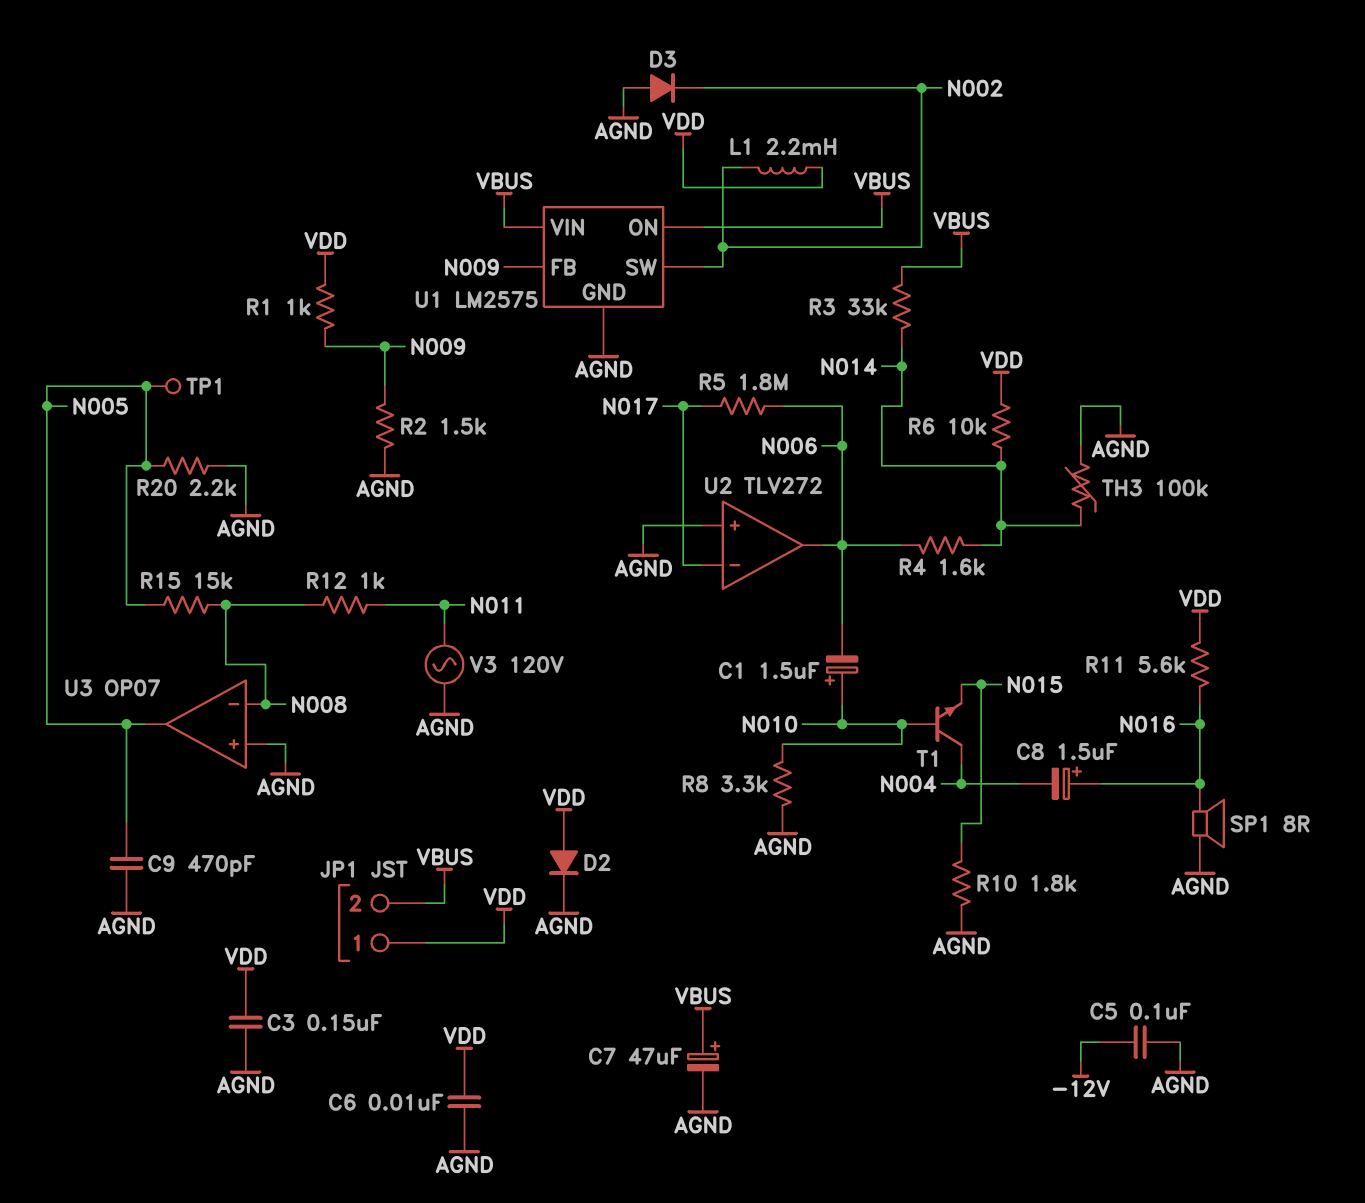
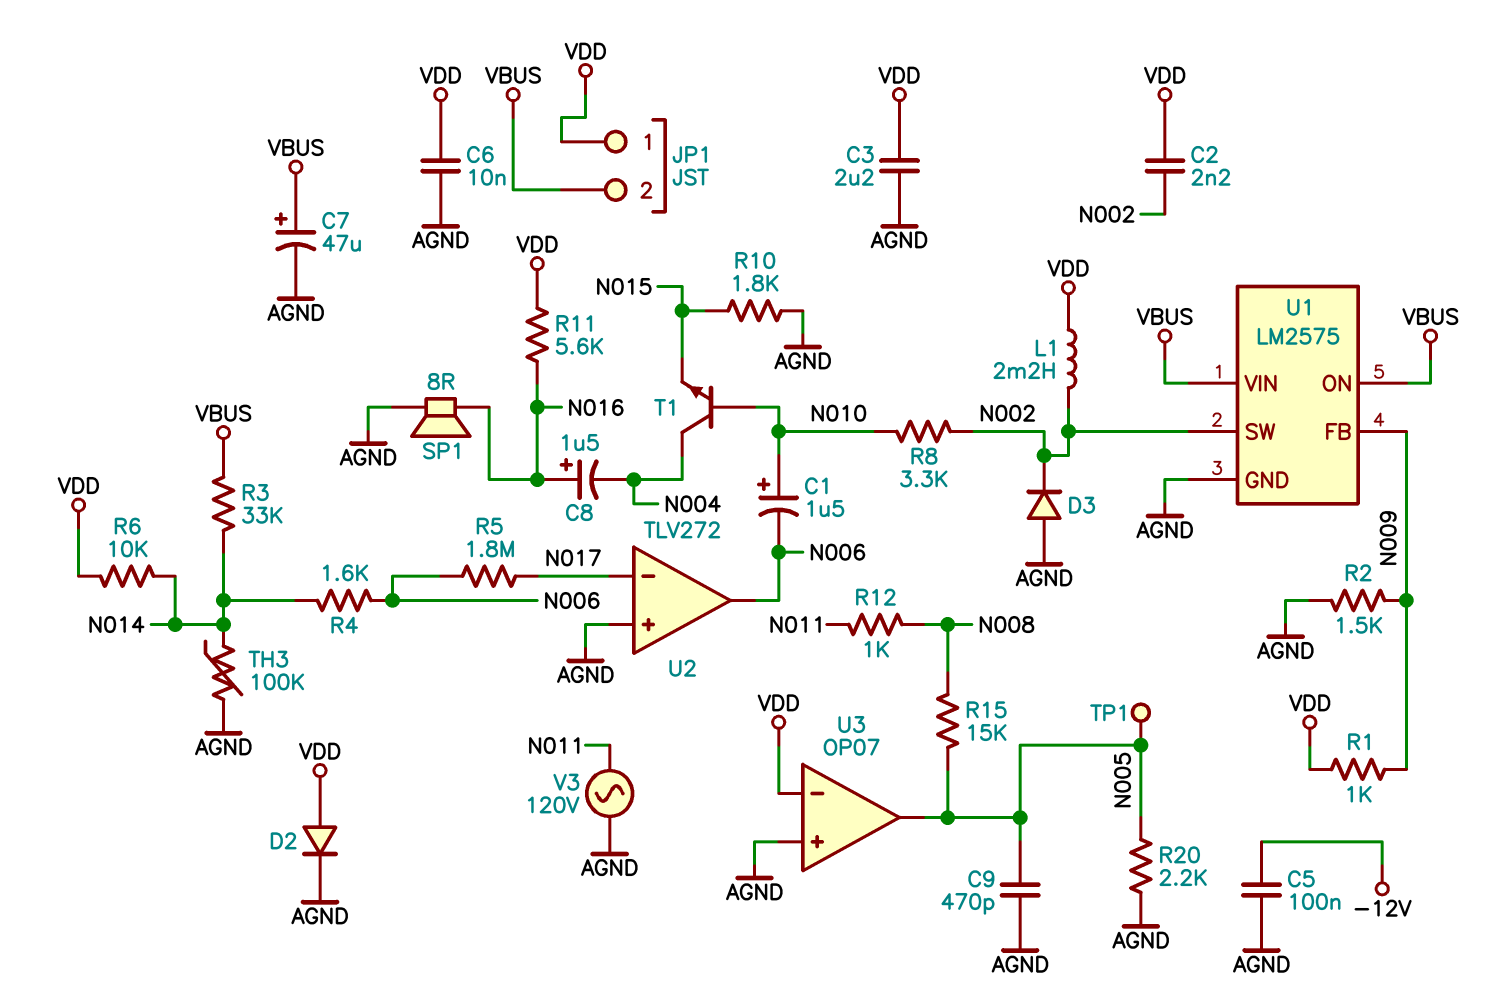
C2: none -> 2.2nF (N002, VDD)
C3: 150nF (AGND, VDD) -> 2.2uF (AGND, VDD)
R8: 3.3k (AGND, N010) -> 3.3k (N002, N010)
U3 pin in-: N008 -> VDD

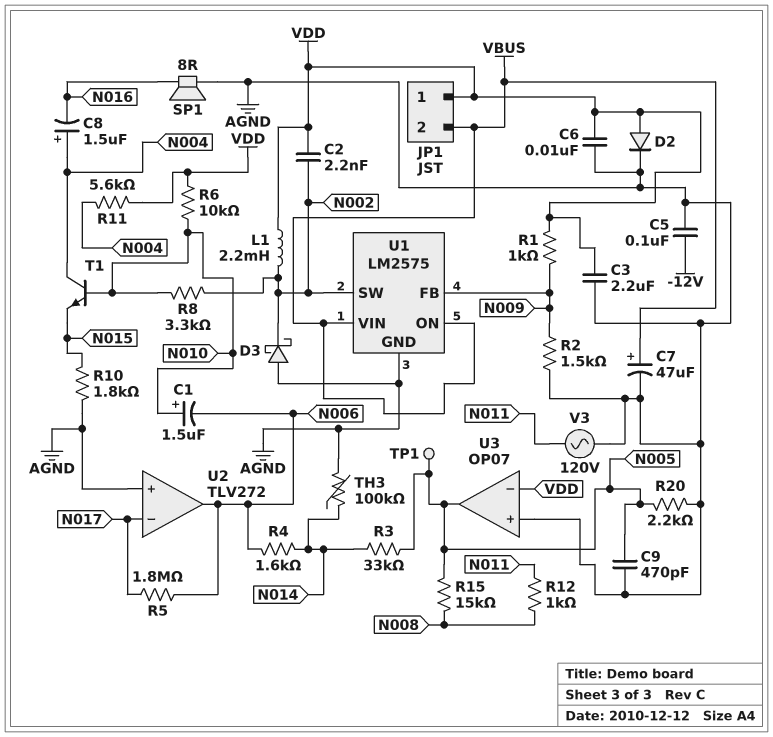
C8: 1.5uF (plus N016, minus N004) -> 1.5uF (plus N004, minus N016)
D3: diode (A AGND, K N002) -> schottky (A AGND, K N002)
R3: 33k (N014, VBUS) -> 33k (N005, N014)
R6: 10k (N014, VDD) -> 10k (N010, VDD)
R11: 5.6k (N016, VDD) -> 5.6k (N004, VDD)

